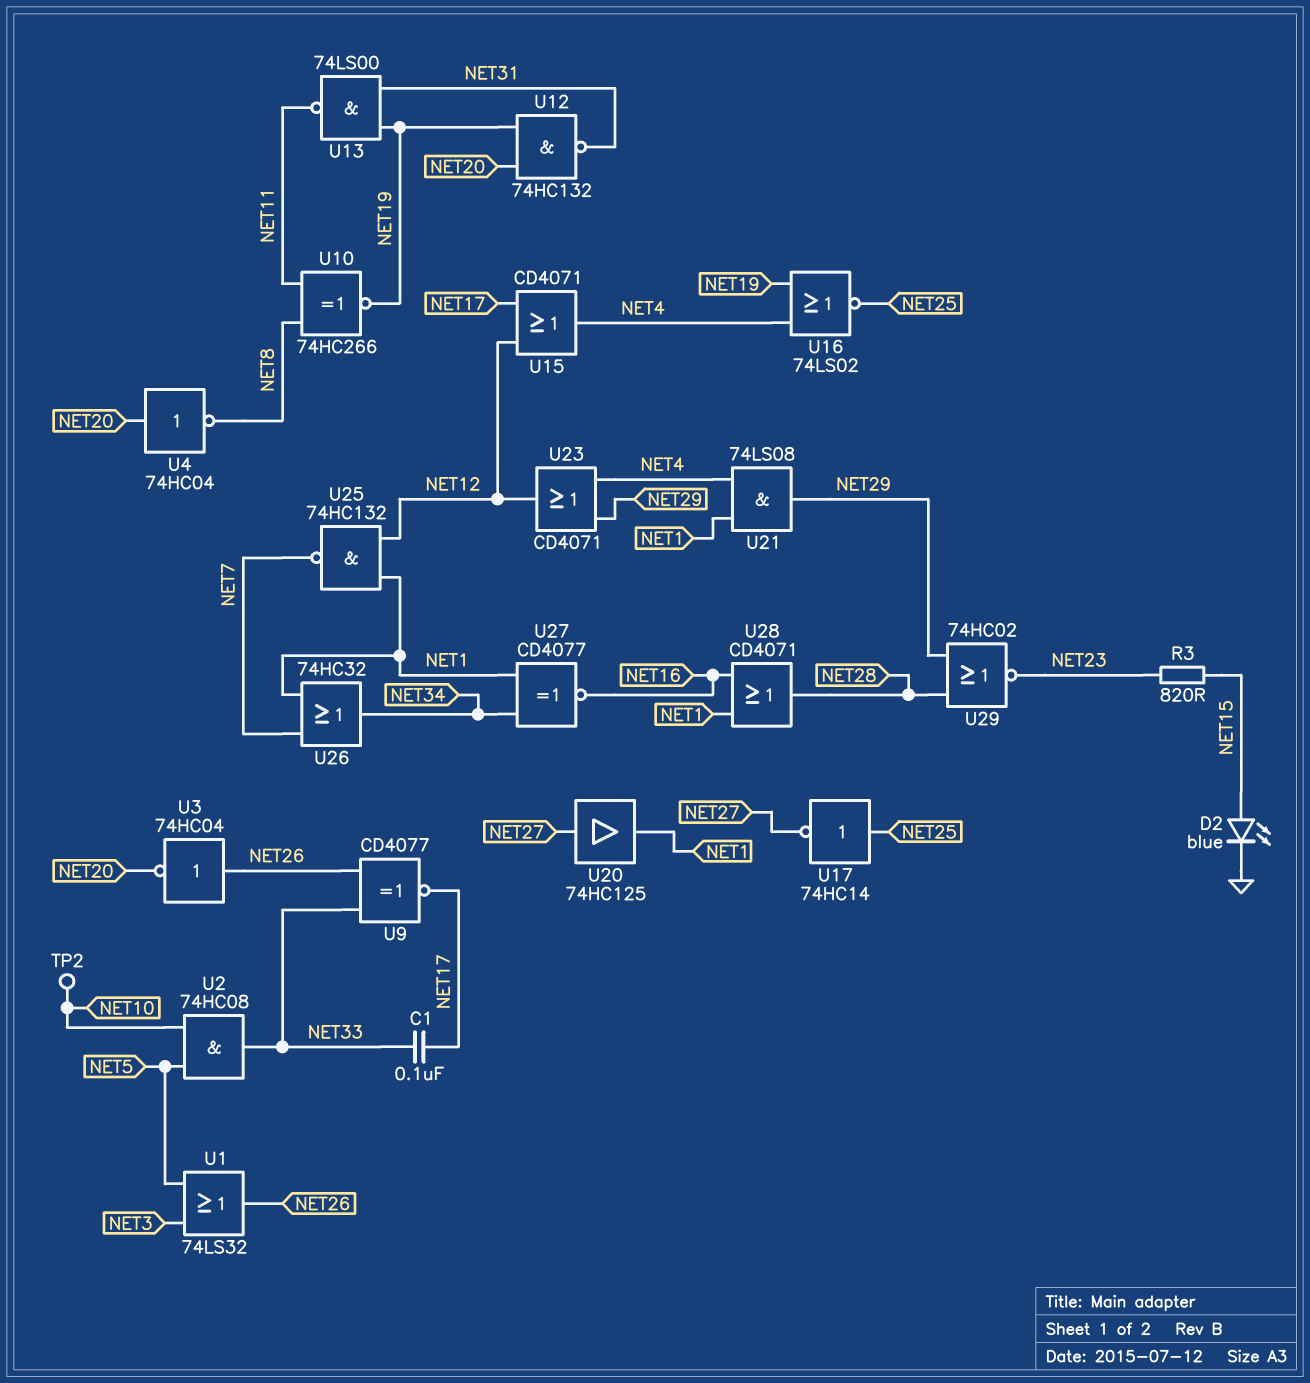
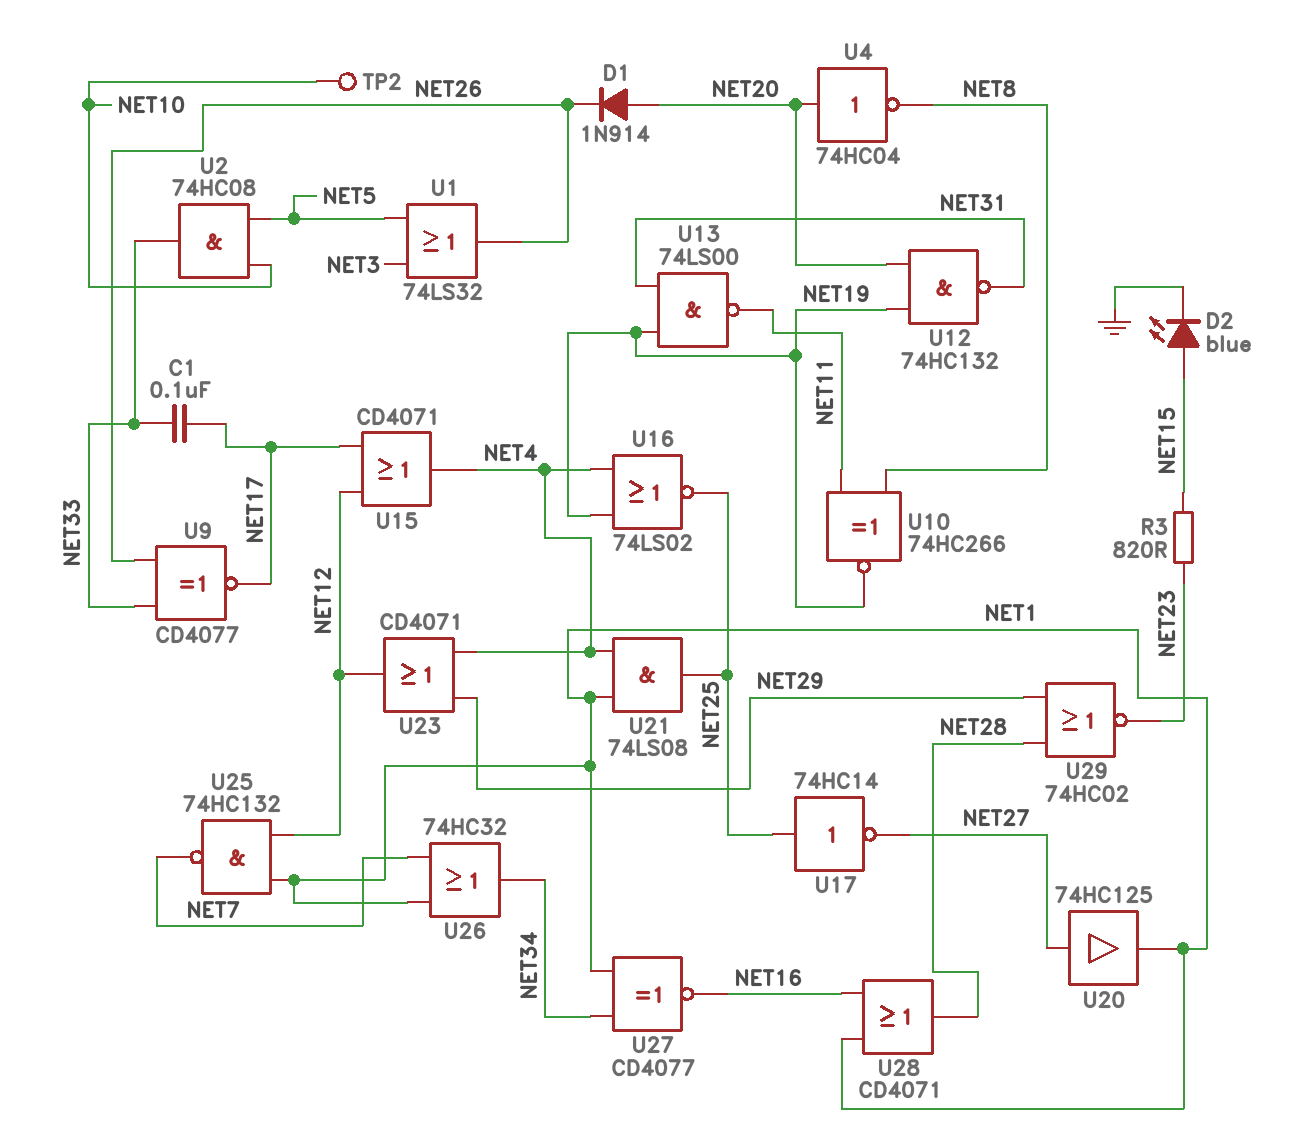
D1: none -> diode 1N914 (A NET20, K NET26)
U3: NOT 74HC04 (in NET26, out NET20) -> none
U21: AND 74LS08 (in NET1, in NET4, out NET29) -> AND 74LS08 (in NET1, in NET4, out NET25)

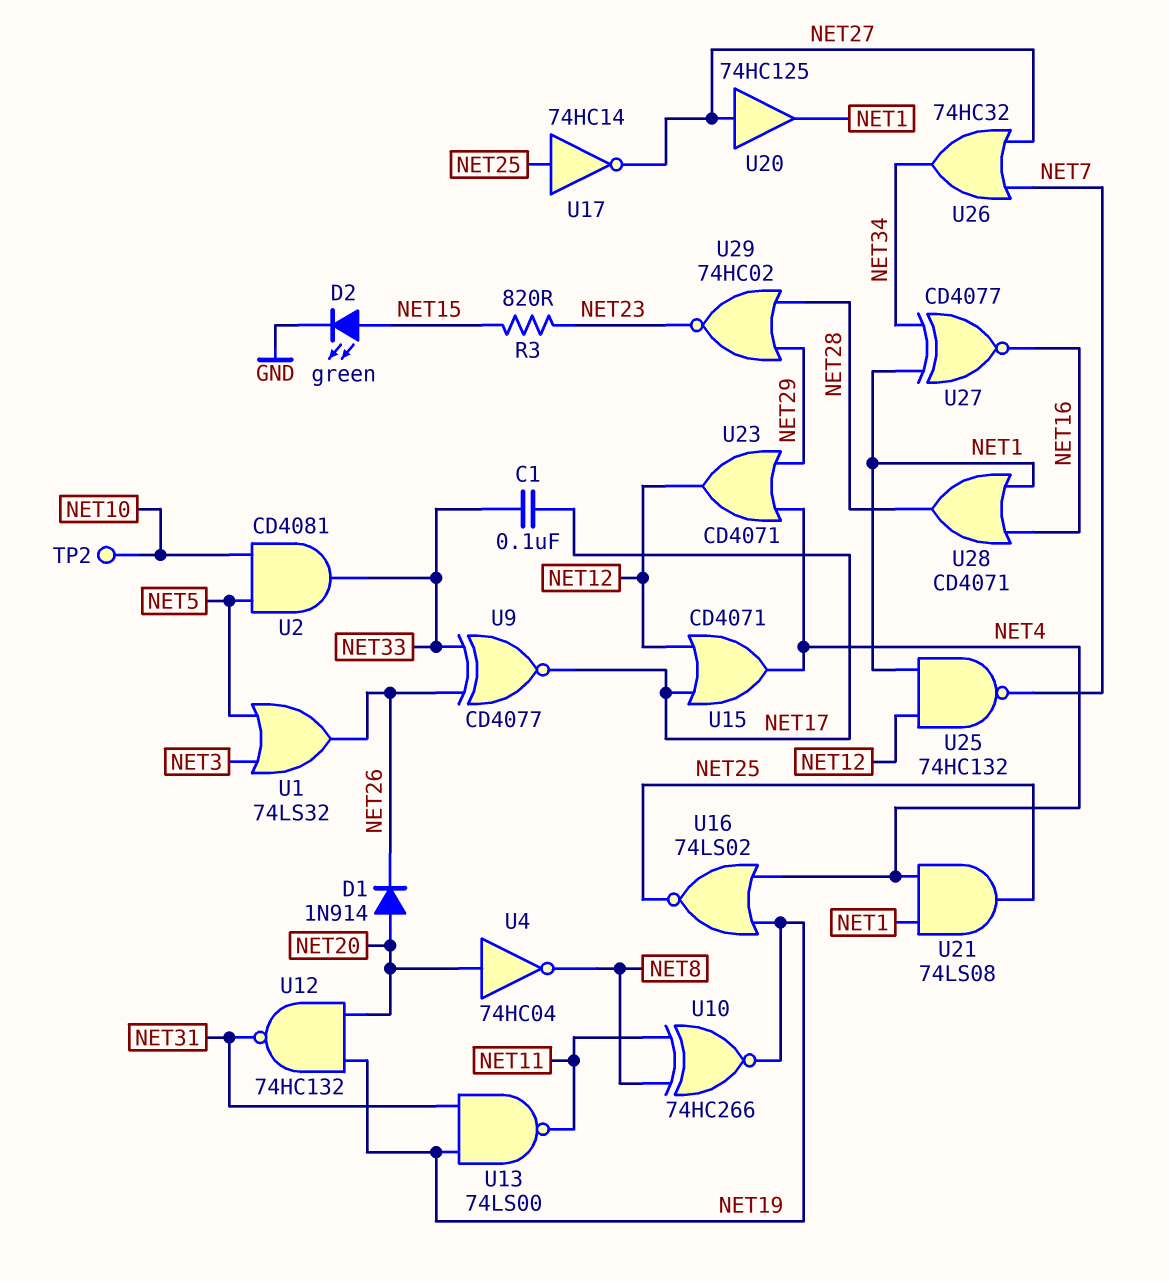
D2: LED blue (A NET15, K GND) -> LED green (A NET15, K GND)
U2: AND 74HC08 (in NET5, in NET10, out NET33) -> AND CD4081 (in NET5, in NET10, out NET33)
U26: OR 74HC32 (in NET1, in NET7, out NET34) -> OR 74HC32 (in NET7, in NET27, out NET34)

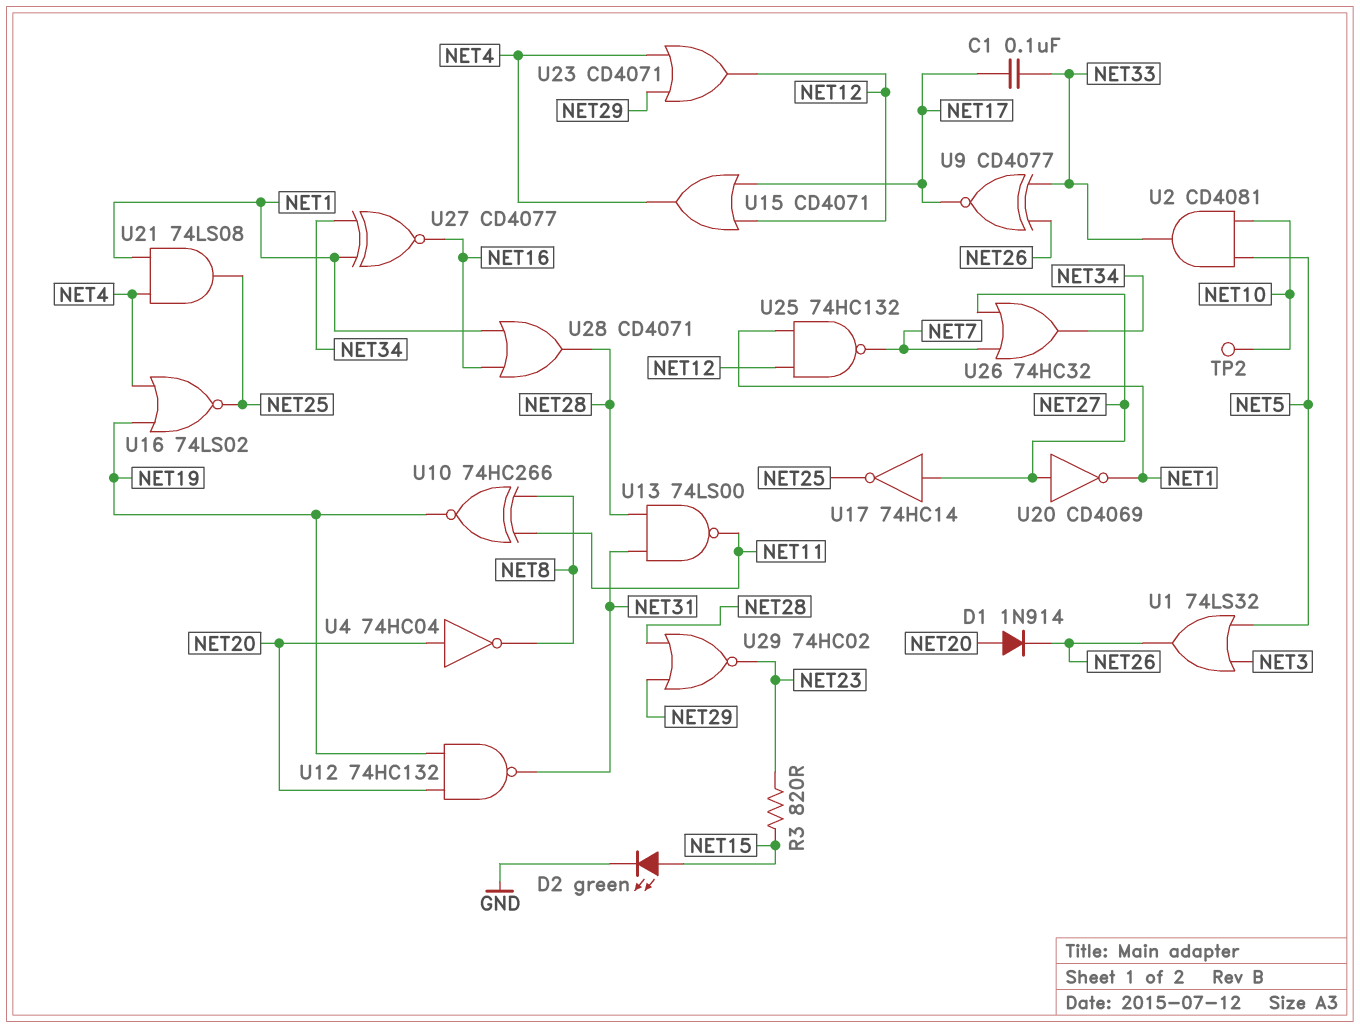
U13: NAND 74LS00 (in NET19, in NET31, out NET11) -> NAND 74LS00 (in NET28, in NET31, out NET11)
U17: NOT 74HC14 (in NET25, out NET27) -> NOT 74HC14 (in NET27, out NET25)
U20: buffer 74HC125 (in NET27, out NET1) -> NOT CD4069 (in NET27, out NET1)

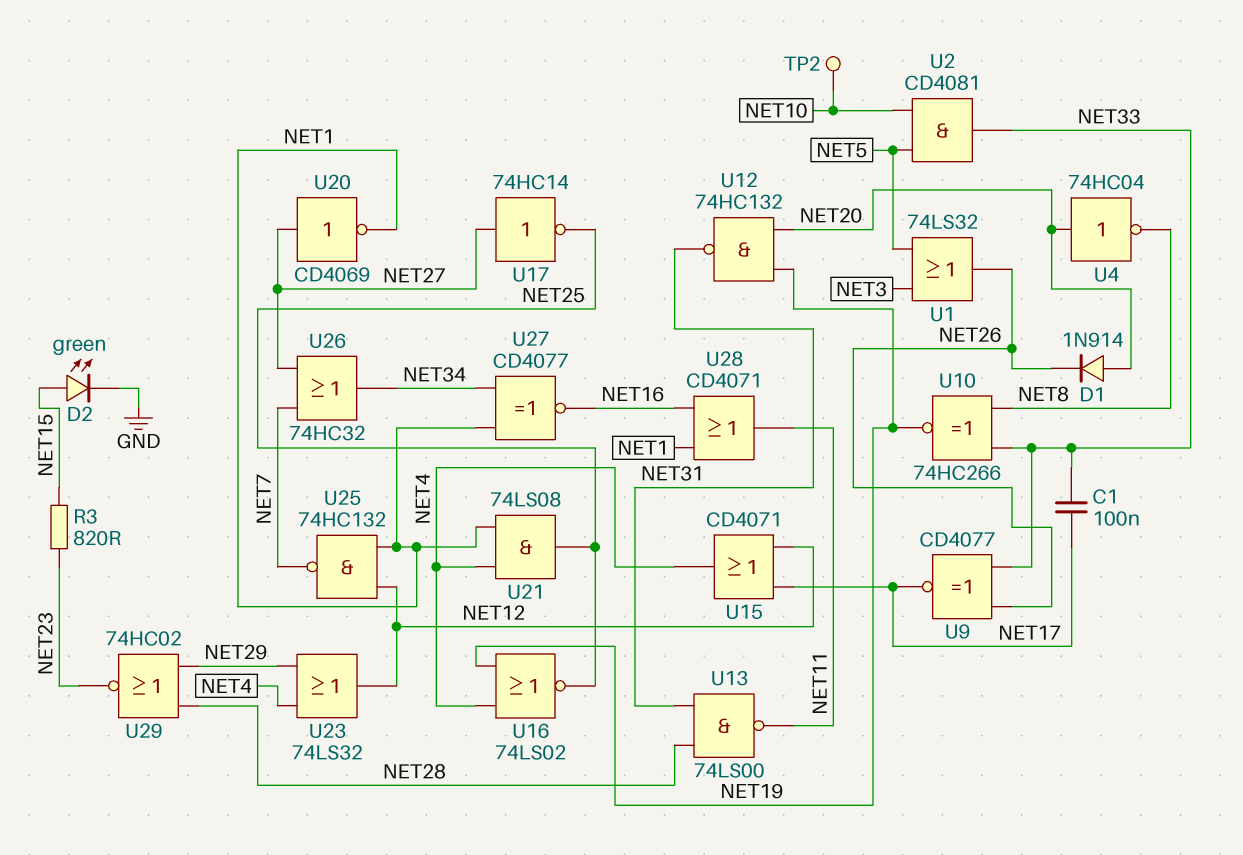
U10: XNOR 74HC266 (in NET8, in NET11, out NET19) -> XNOR 74HC266 (in NET8, in NET33, out NET19)
U23: OR CD4071 (in NET4, in NET29, out NET12) -> OR 74LS32 (in NET4, in NET29, out NET12)
U28: OR CD4071 (in NET1, in NET16, out NET28) -> OR CD4071 (in NET1, in NET16, out NET11)

